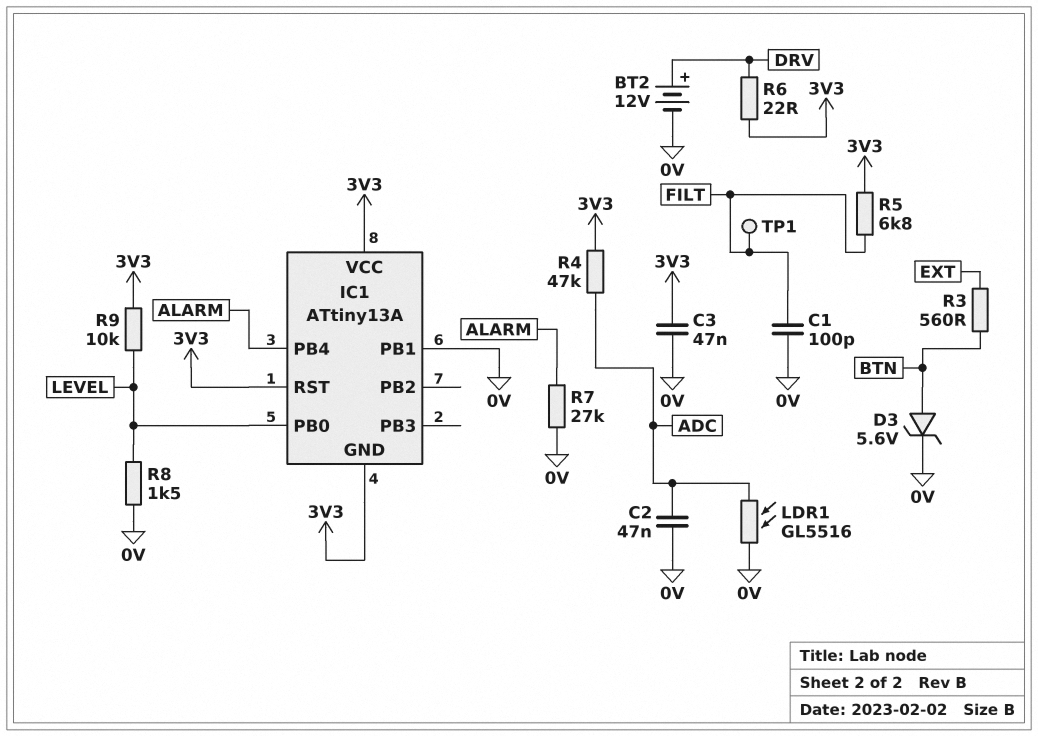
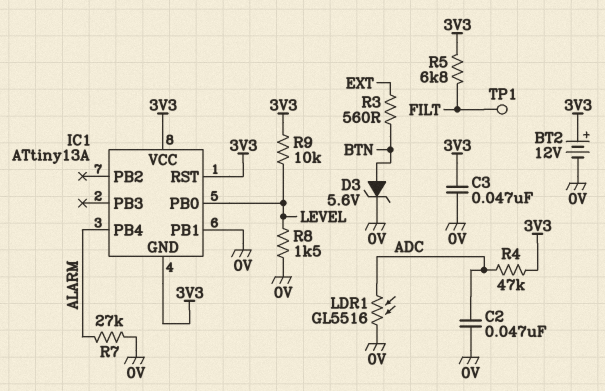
BT2: 12V (plus DRV, minus 0V) -> 12V (plus 3V3, minus 0V)
C1: 100pF (0V, FILT) -> none
R6: 22 (3V3, DRV) -> none

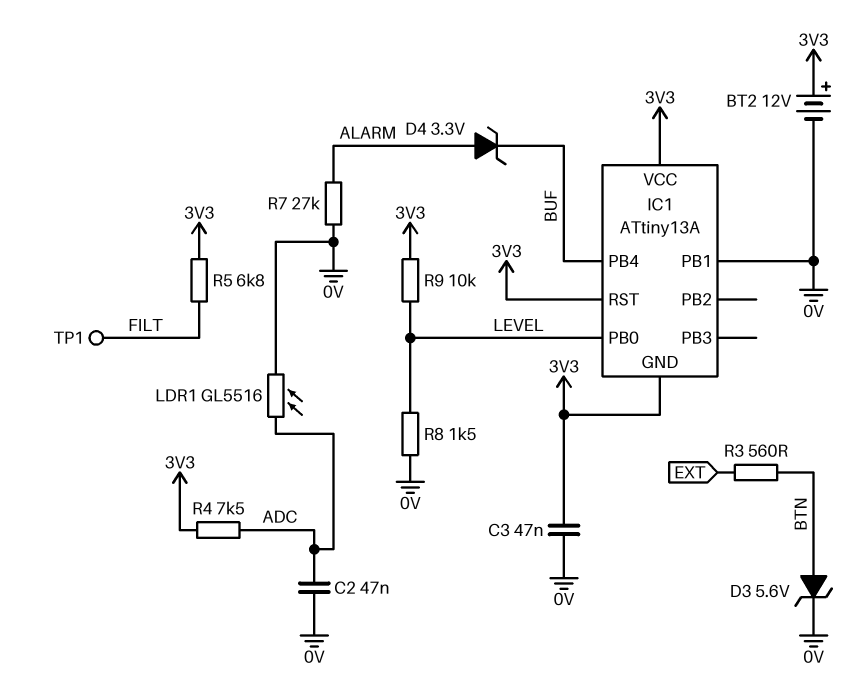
D4: none -> zener 3.3V (A ALARM, K BUF)
IC1 pin PB4: ALARM -> BUF
R4: 47k (3V3, ADC) -> 7.5k (3V3, ADC)

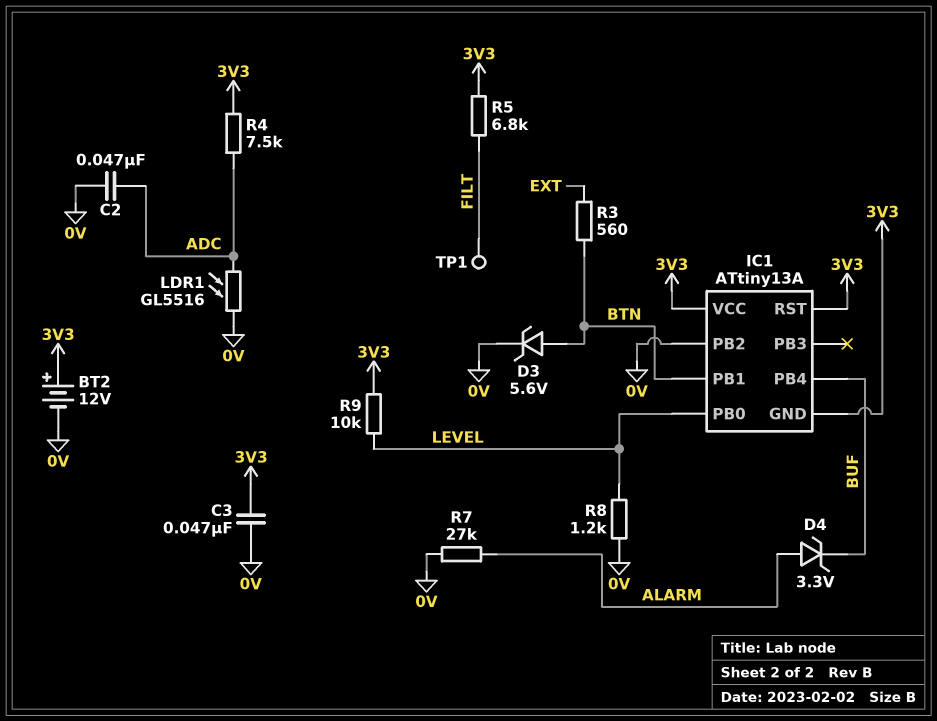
IC1 pin PB1: 0V -> BTN
IC1 pin PB2: none -> 0V
R8: 1.5k (0V, LEVEL) -> 1.2k (0V, LEVEL)

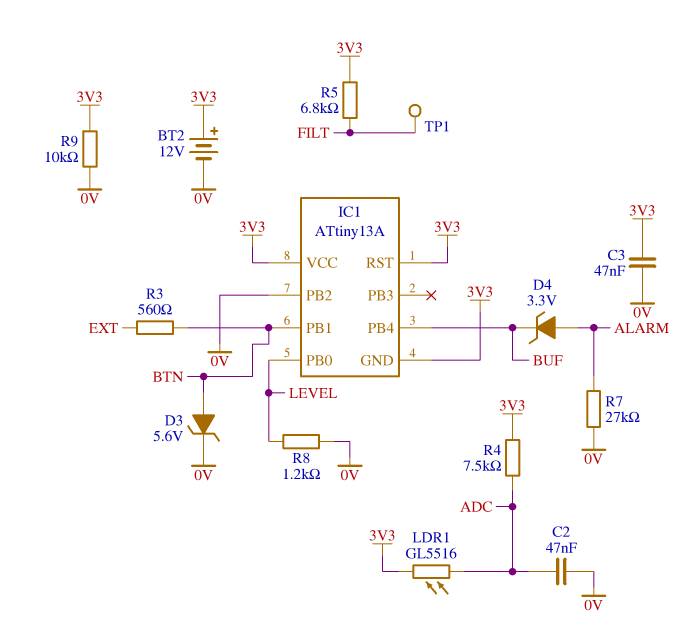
LDR1: GL5516 (0V, ADC) -> GL5516 (3V3, ADC)
R9: 10k (3V3, LEVEL) -> 10k (0V, 3V3)

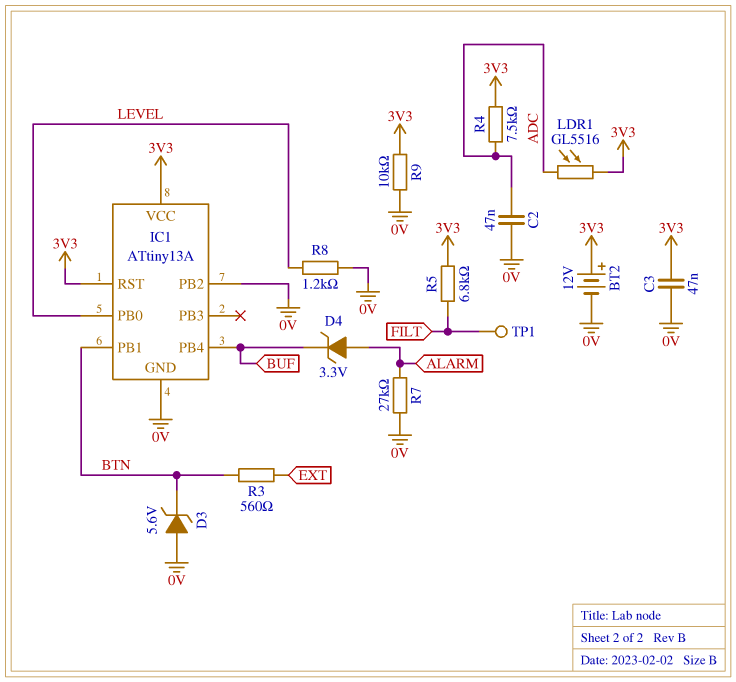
D3: zener 5.6V (A BTN, K 0V) -> zener 5.6V (A 0V, K BTN)
IC1 pin GND: 3V3 -> 0V

